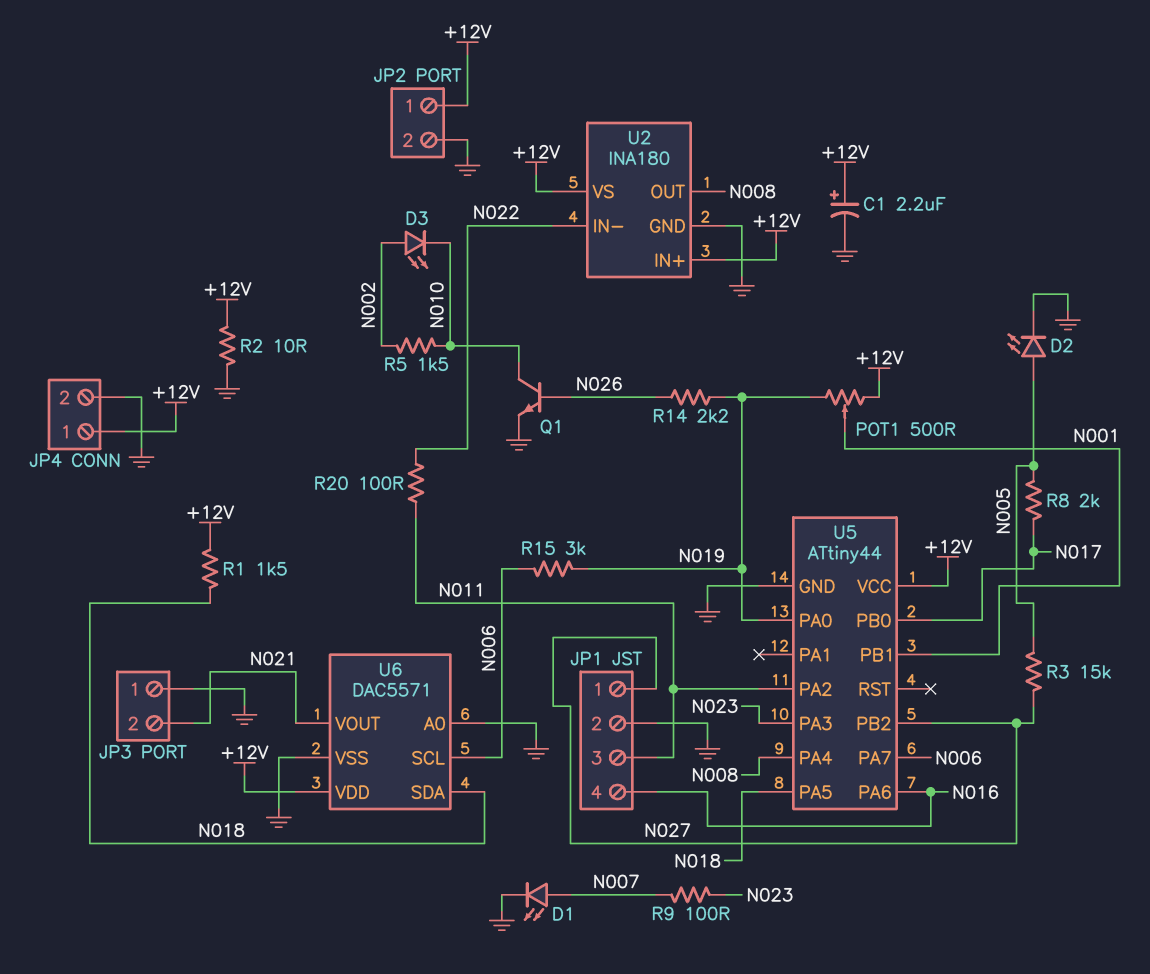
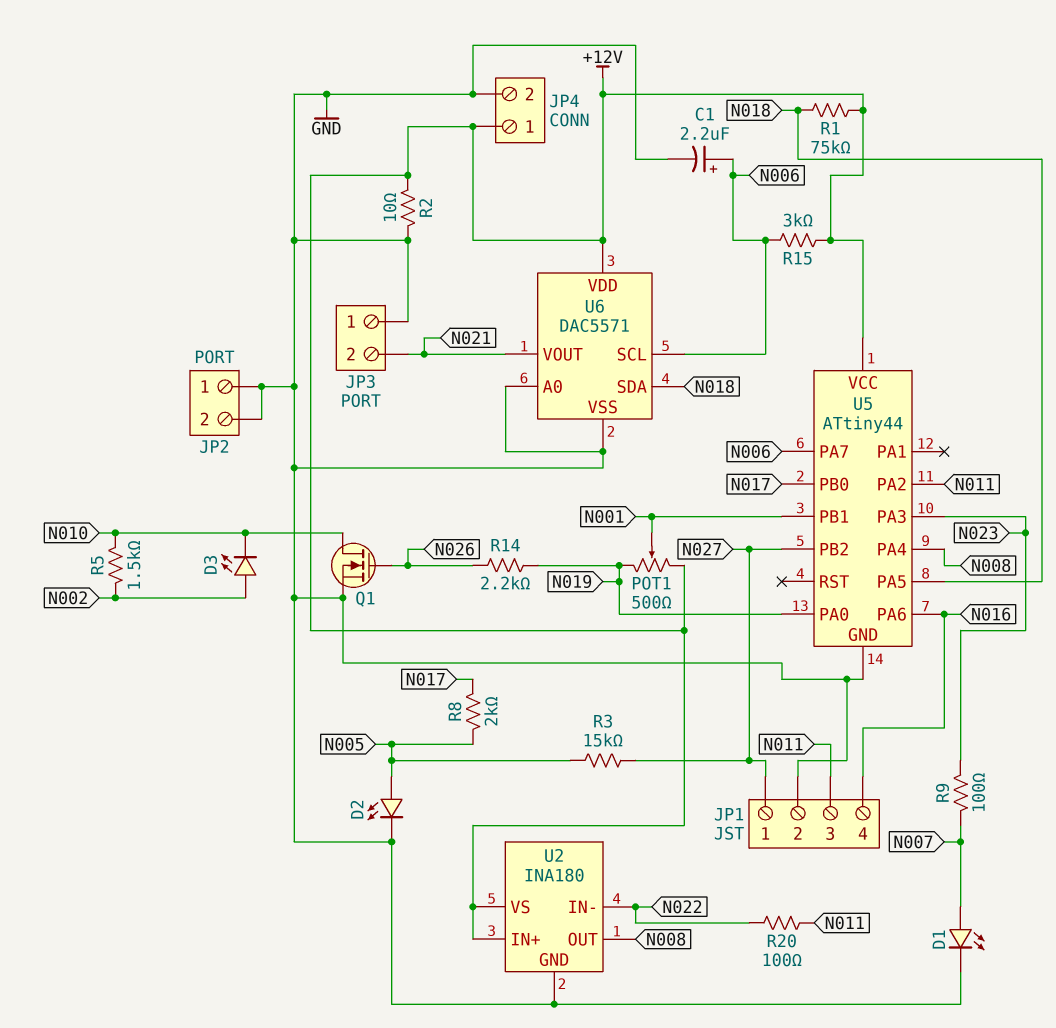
C1: 2.2uF (plus +12V, minus GND) -> 2.2uF (plus N006, minus GND)
JP2 pin 1: +12V -> GND
Q1: NPN (B N026, C N010, E GND) -> NMOS (G N026, D N010, S GND)
R1: 1.5k (+12V, N018) -> 75k (+12V, N018)
R15: 3k (N006, N019) -> 3k (+12V, N006)

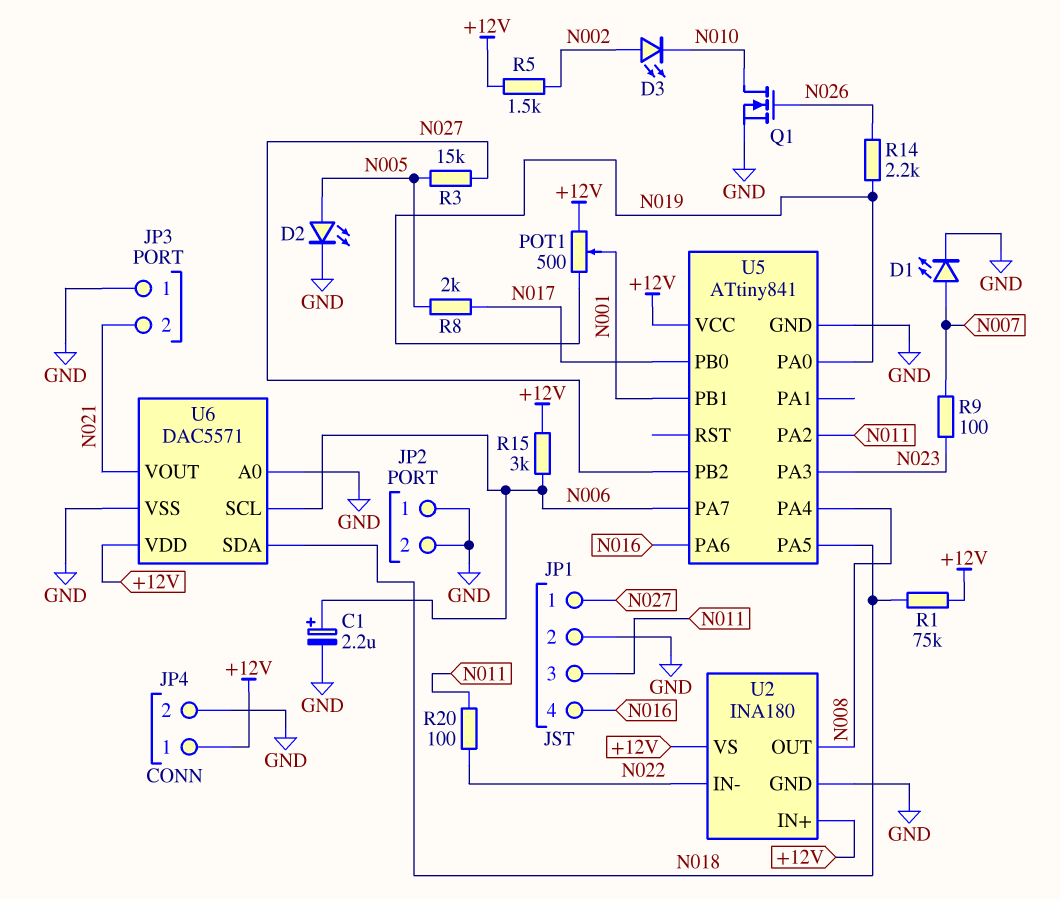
R2: 10 (+12V, GND) -> none
R5: 1.5k (N002, N010) -> 1.5k (+12V, N002)
U5: ATtiny44 -> ATtiny841

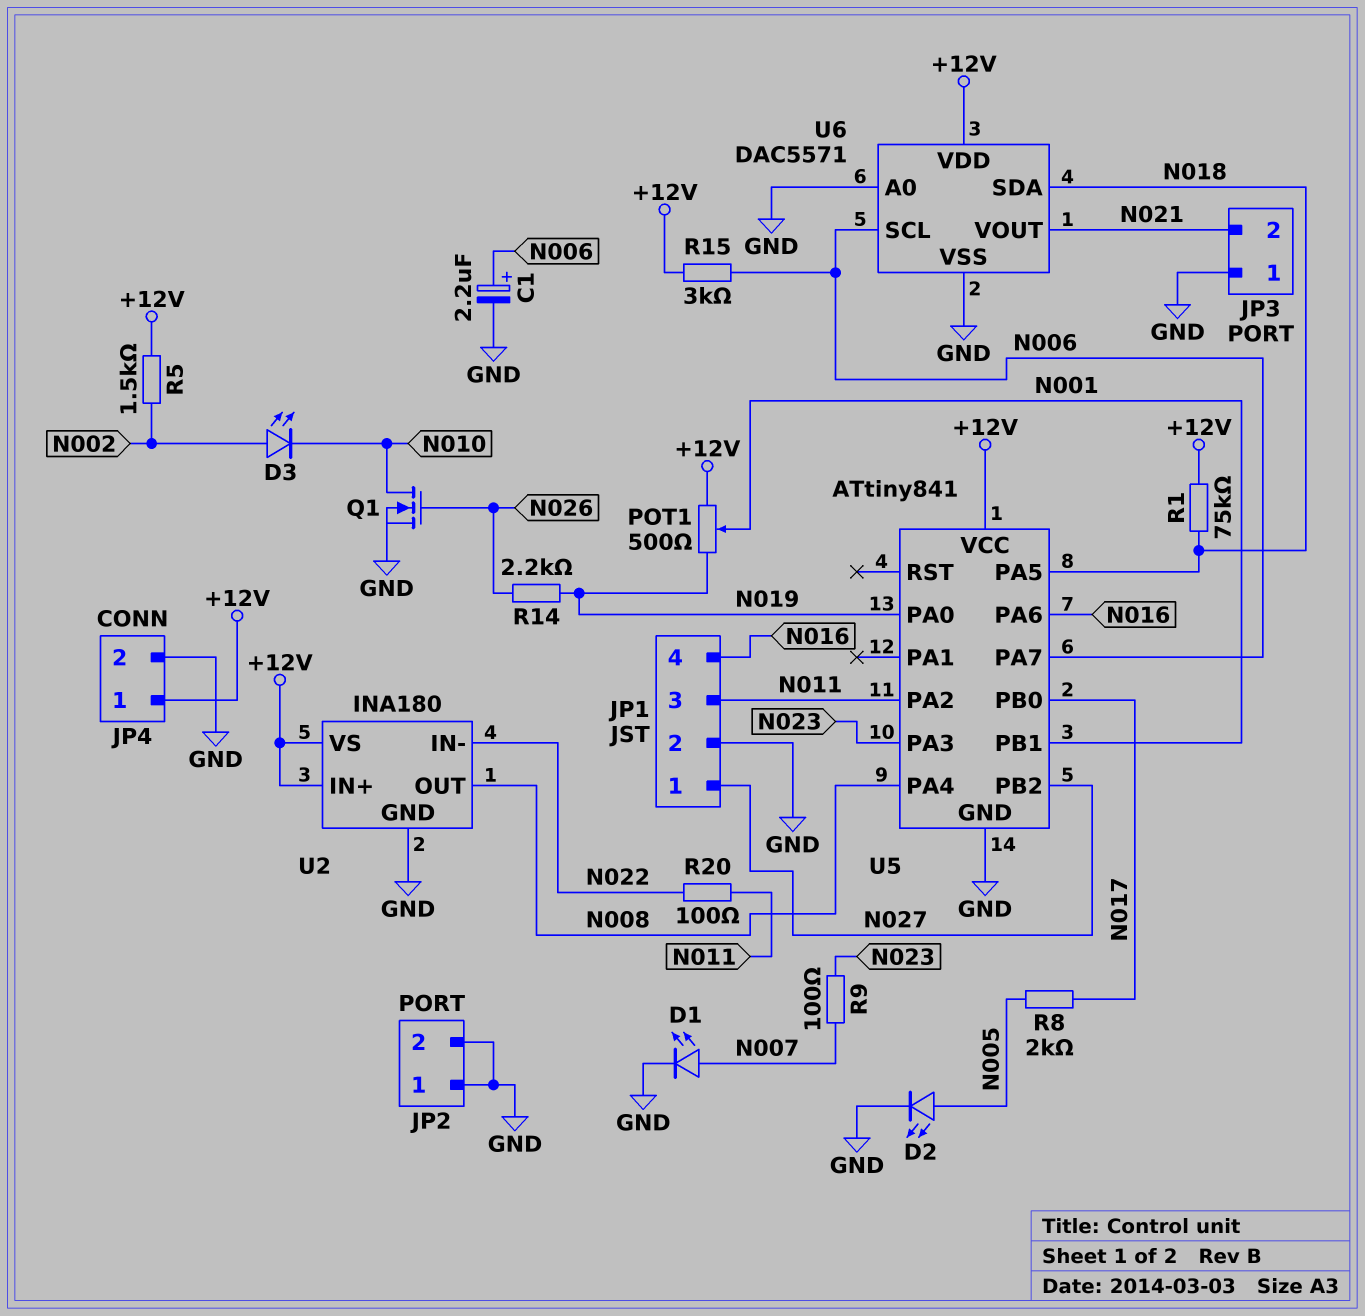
R3: 15k (N005, N027) -> none

